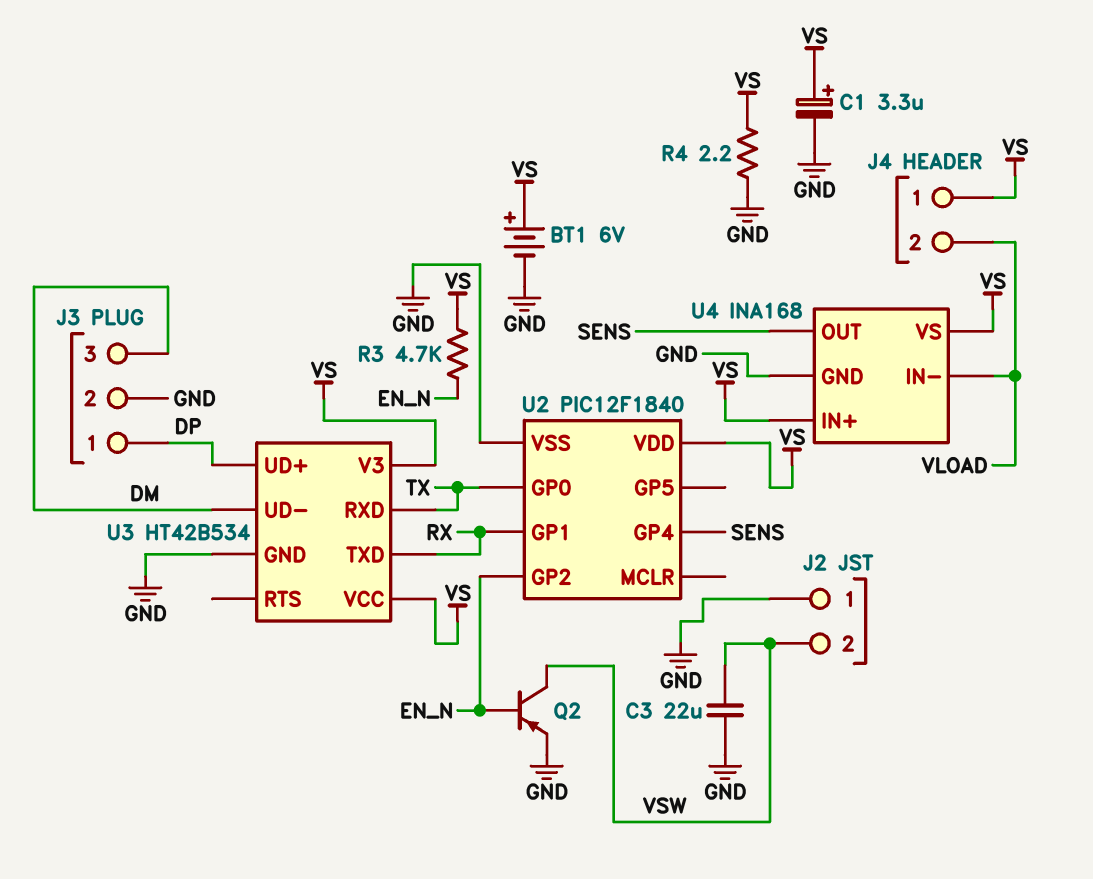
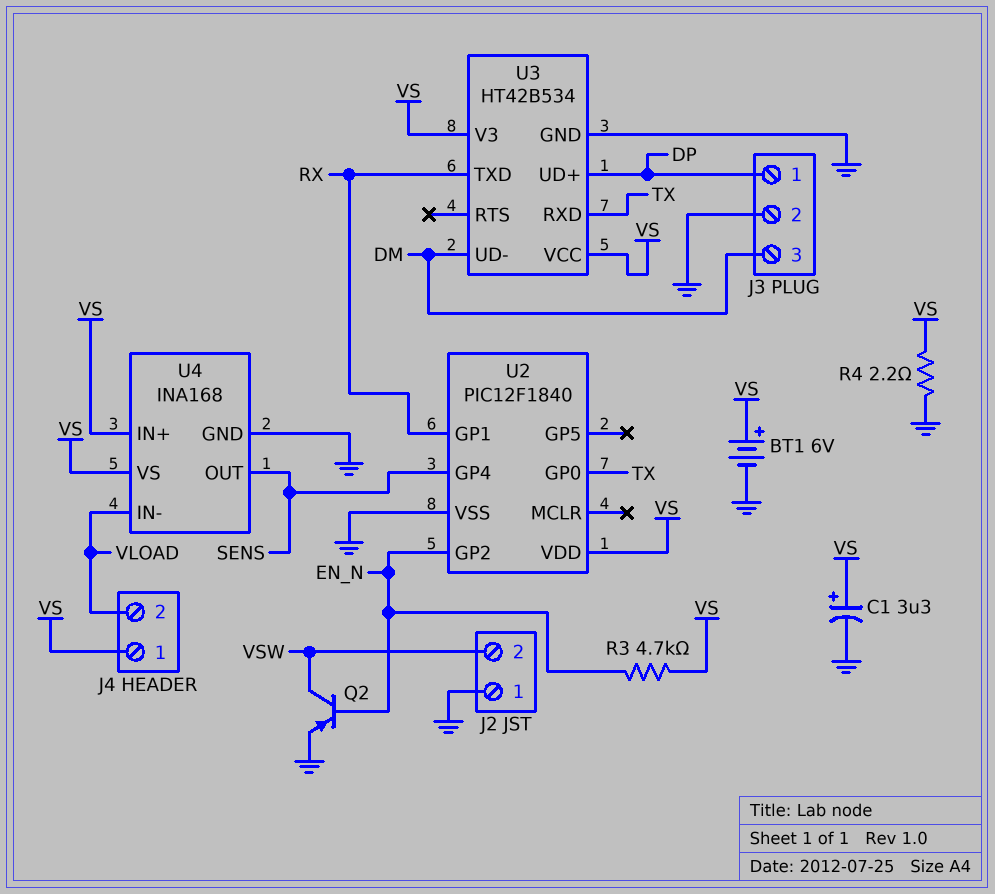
C3: 22uF (GND, VSW) -> none

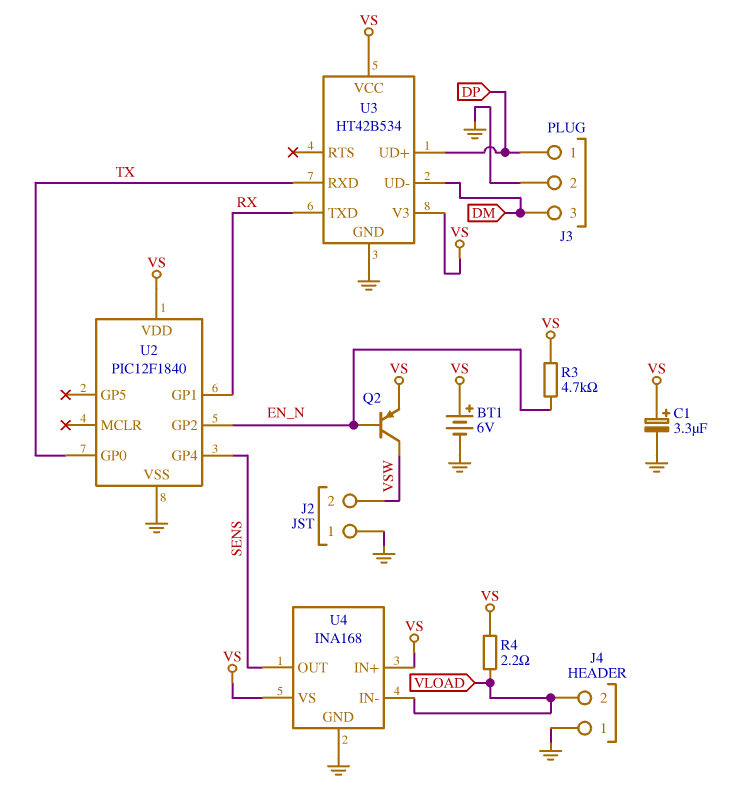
J4 pin 1: VS -> GND
Q2: PNP (B EN_N, C VSW, E GND) -> PNP (B EN_N, C VSW, E VS)
R4: 2.2 (GND, VS) -> 2.2 (VLOAD, VS)

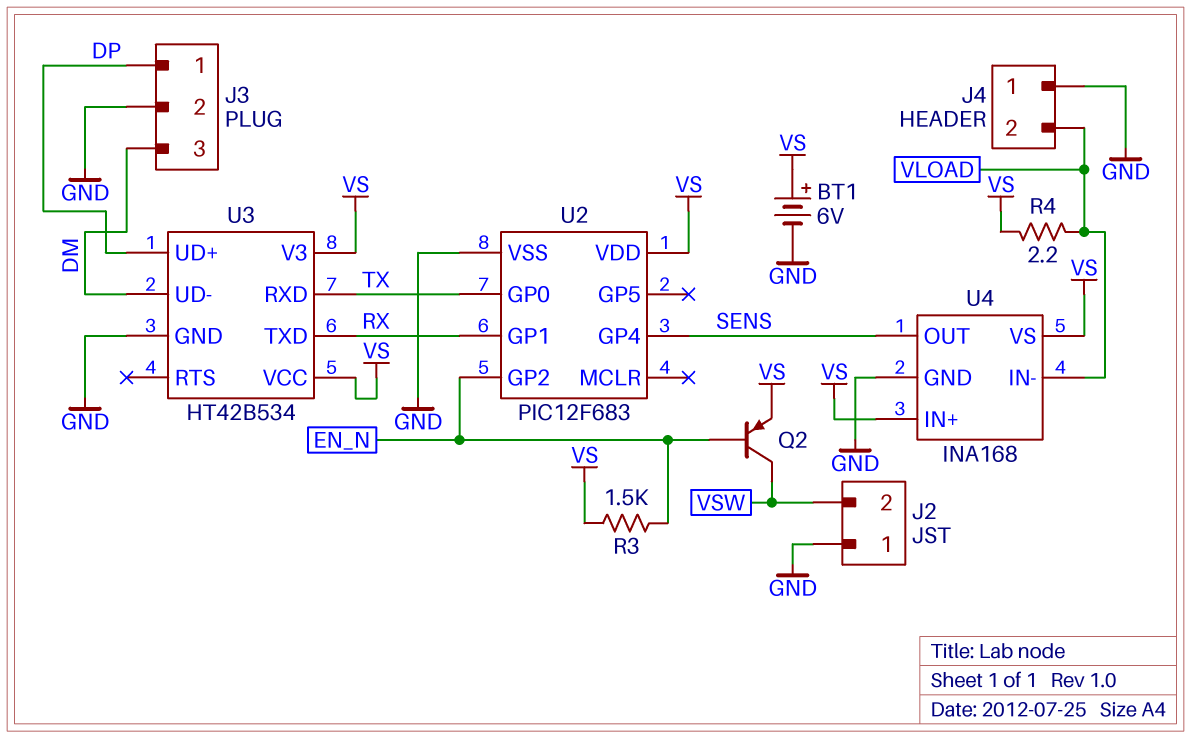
C1: 3.3uF (plus VS, minus GND) -> none
R3: 4.7k (EN_N, VS) -> 1.5k (EN_N, VS)
U2: PIC12F1840 -> PIC12F683

